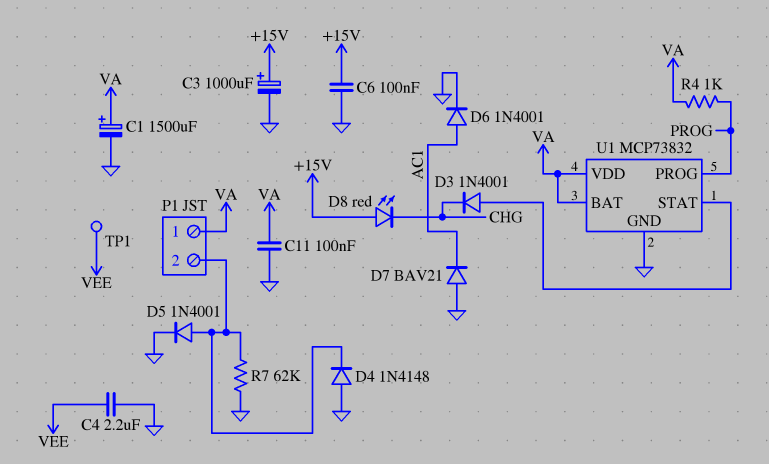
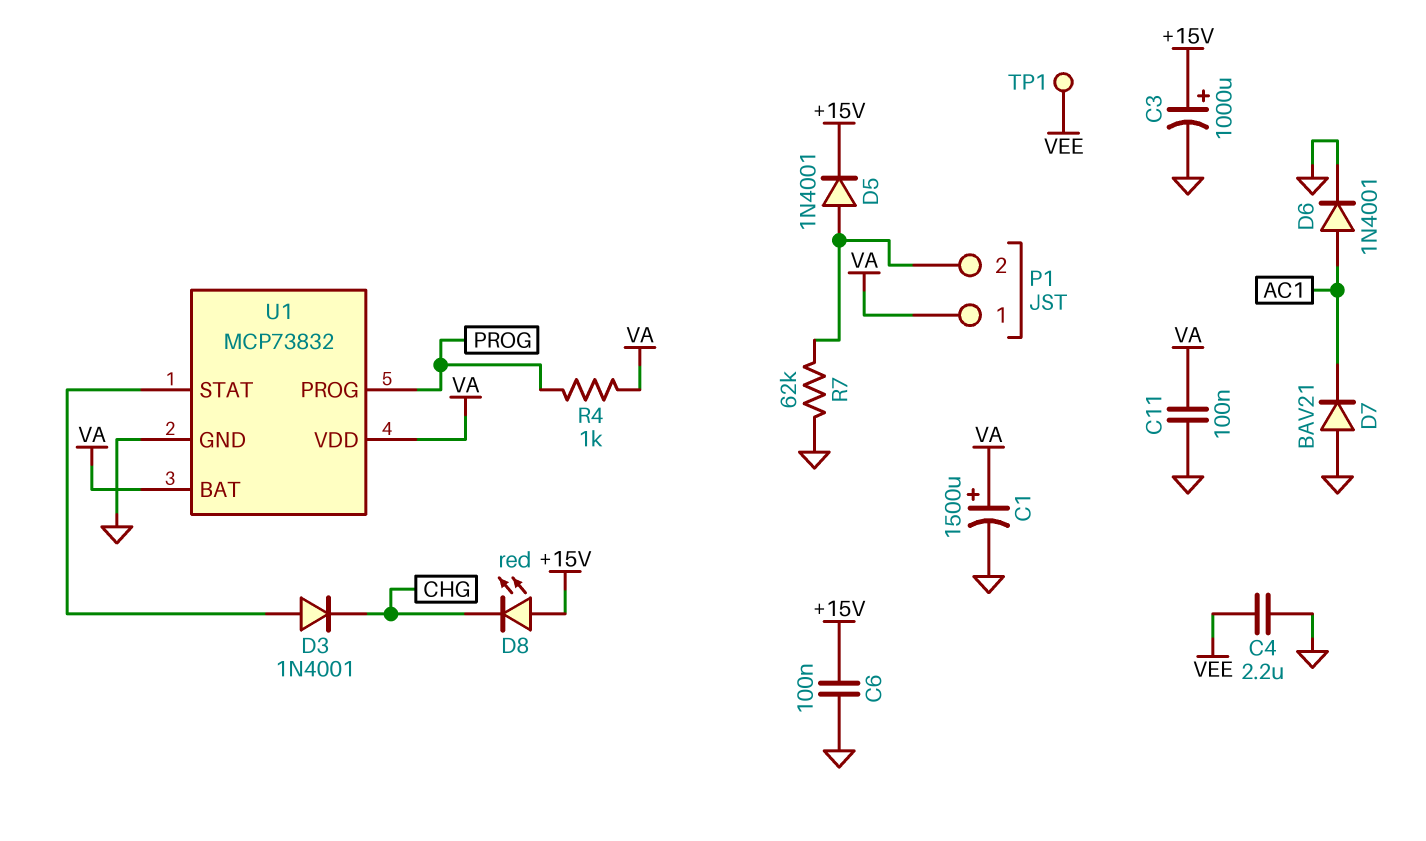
D4: diode 1N4148 (A GND, K P1/2) -> none
D5: diode 1N4001 (A P1/2, K GND) -> diode 1N4001 (A P1/2, K +15V)

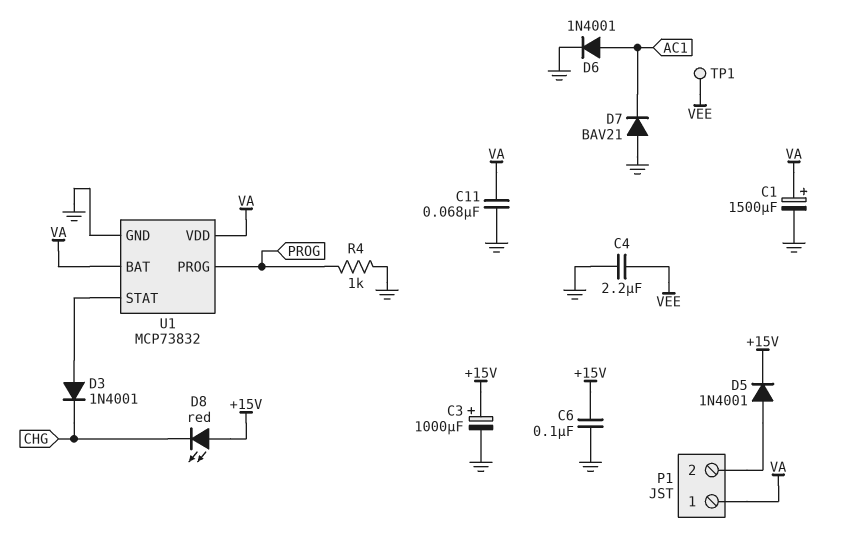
C11: 100nF (GND, VA) -> 68nF (GND, VA)
R4: 1k (PROG, VA) -> 1k (GND, PROG)
R7: 62k (GND, P1/2) -> none

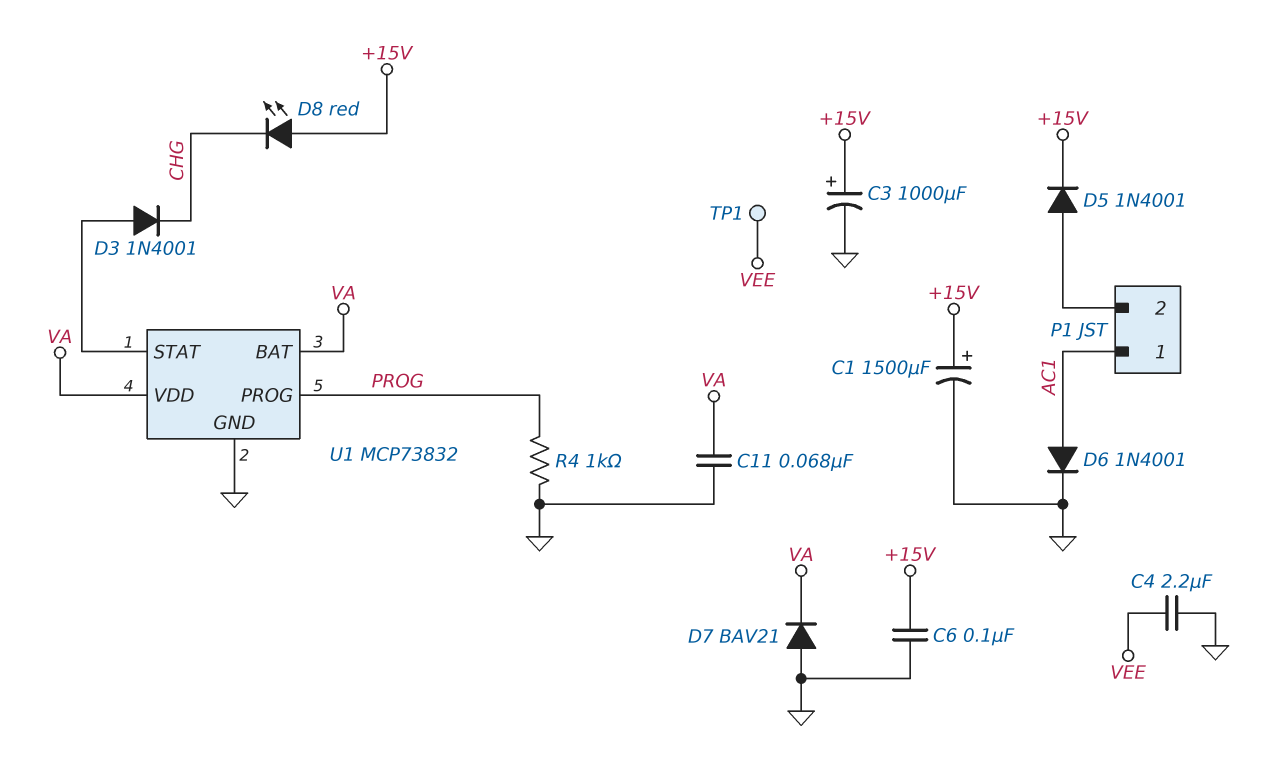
C1: 1500uF (plus VA, minus GND) -> 1500uF (plus +15V, minus GND)
D7: diode BAV21 (A GND, K AC1) -> diode BAV21 (A GND, K VA)
P1 pin 1: VA -> AC1

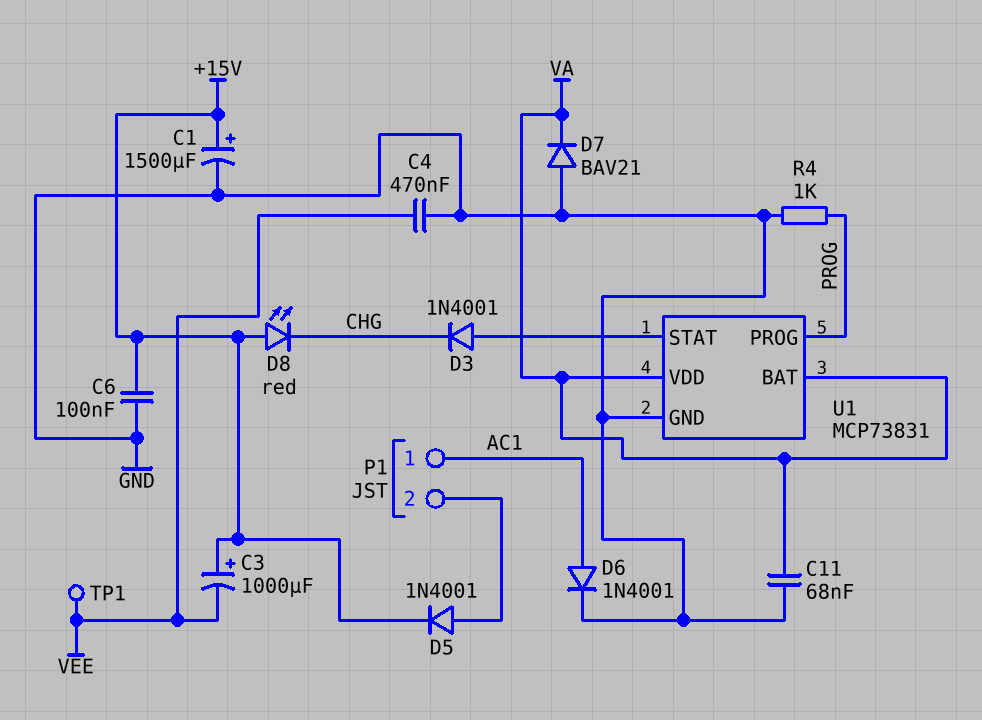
C3: 1000uF (plus +15V, minus GND) -> 1000uF (plus +15V, minus VEE)
C4: 2.2uF (GND, VEE) -> 470nF (GND, VEE)
U1: MCP73832 -> MCP73831

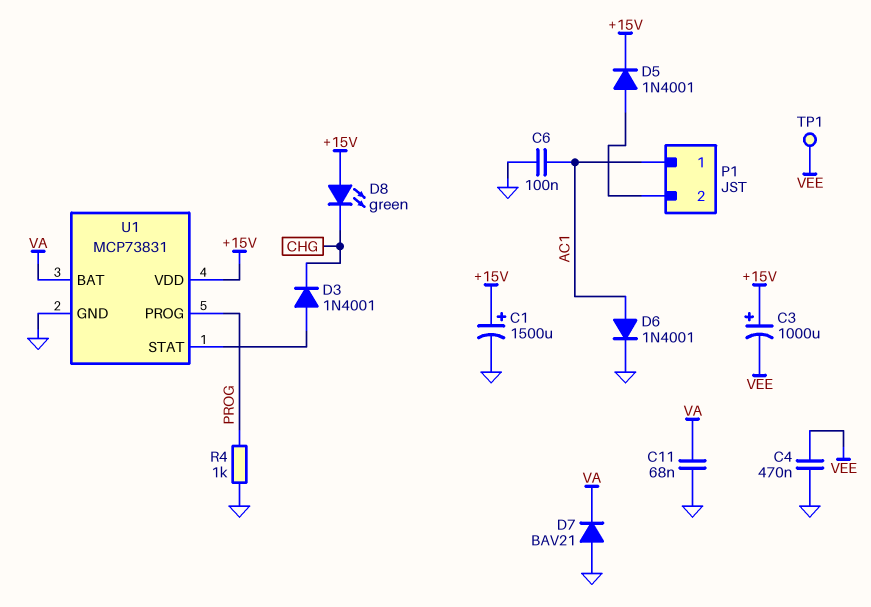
C6: 100nF (+15V, GND) -> 100nF (AC1, GND)
D8: LED red (A +15V, K CHG) -> LED green (A +15V, K CHG)
U1 pin VDD: VA -> +15V

